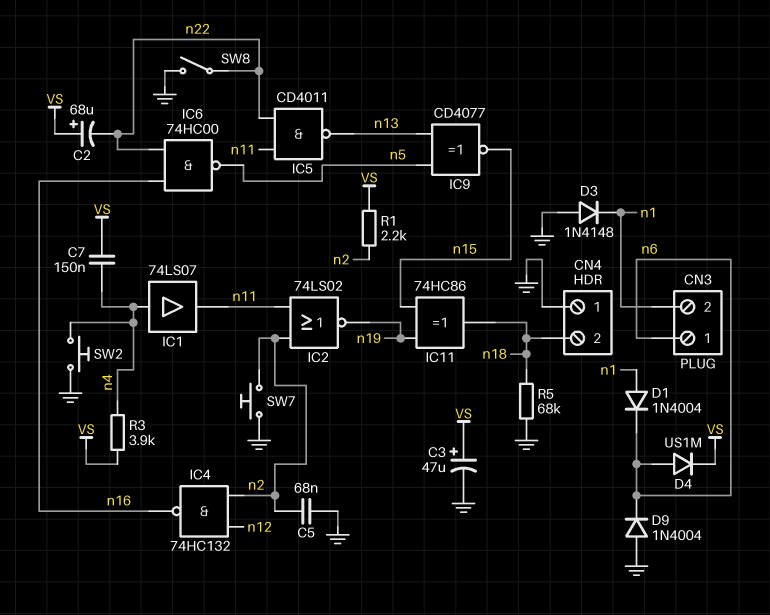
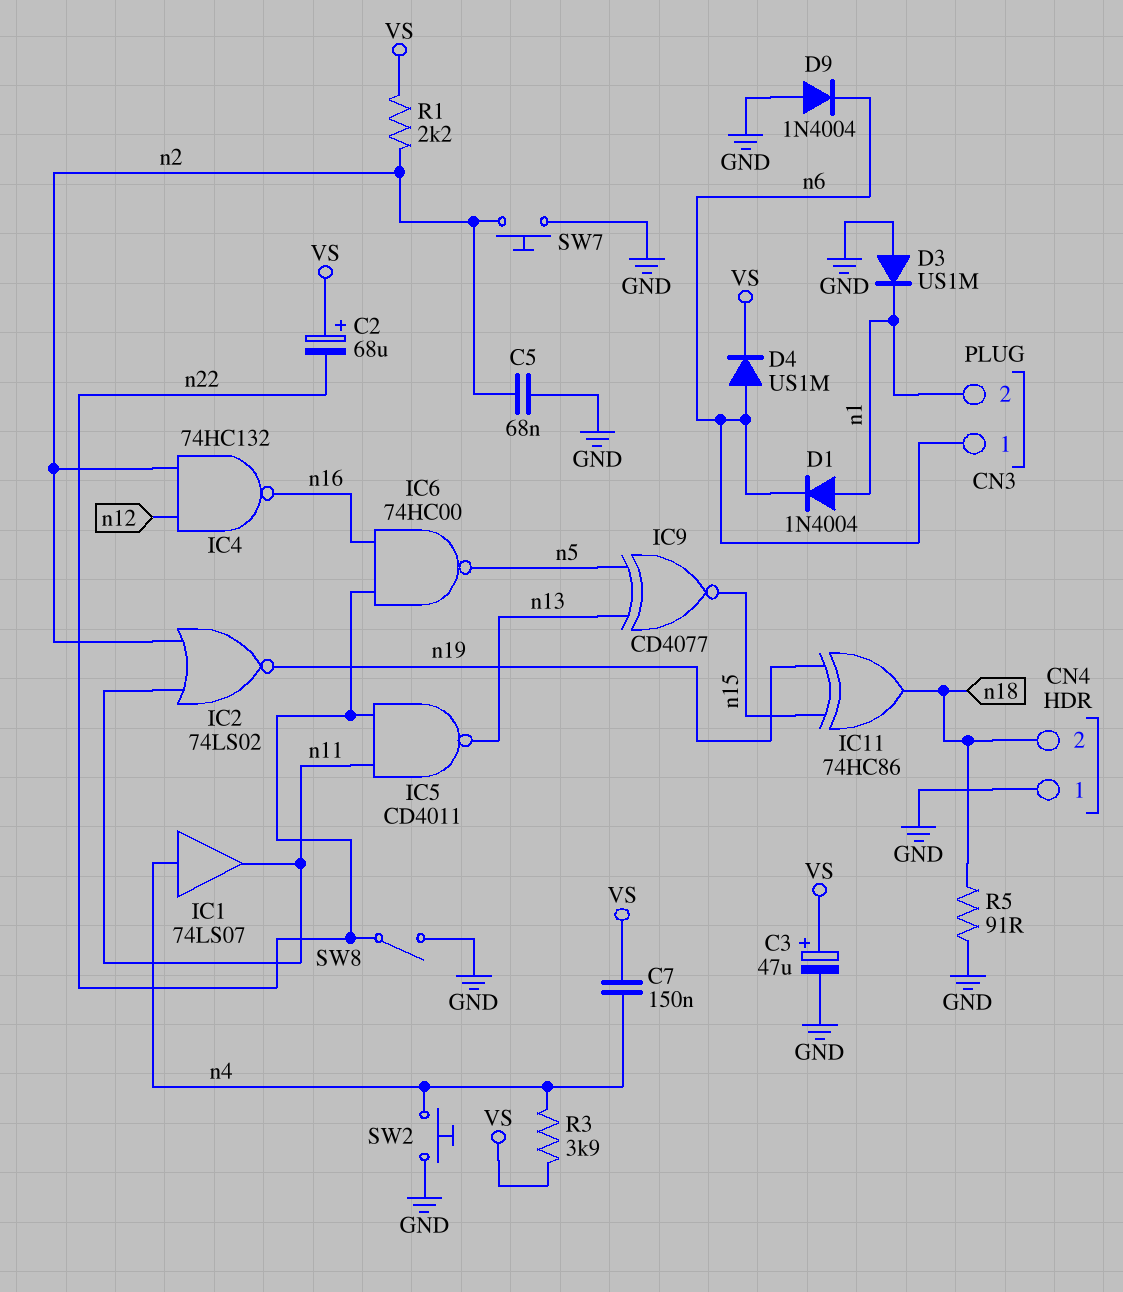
D3: diode 1N4148 (A GND, K n1) -> diode US1M (A GND, K n1)
R5: 68k (GND, n18) -> 91 (GND, n18)

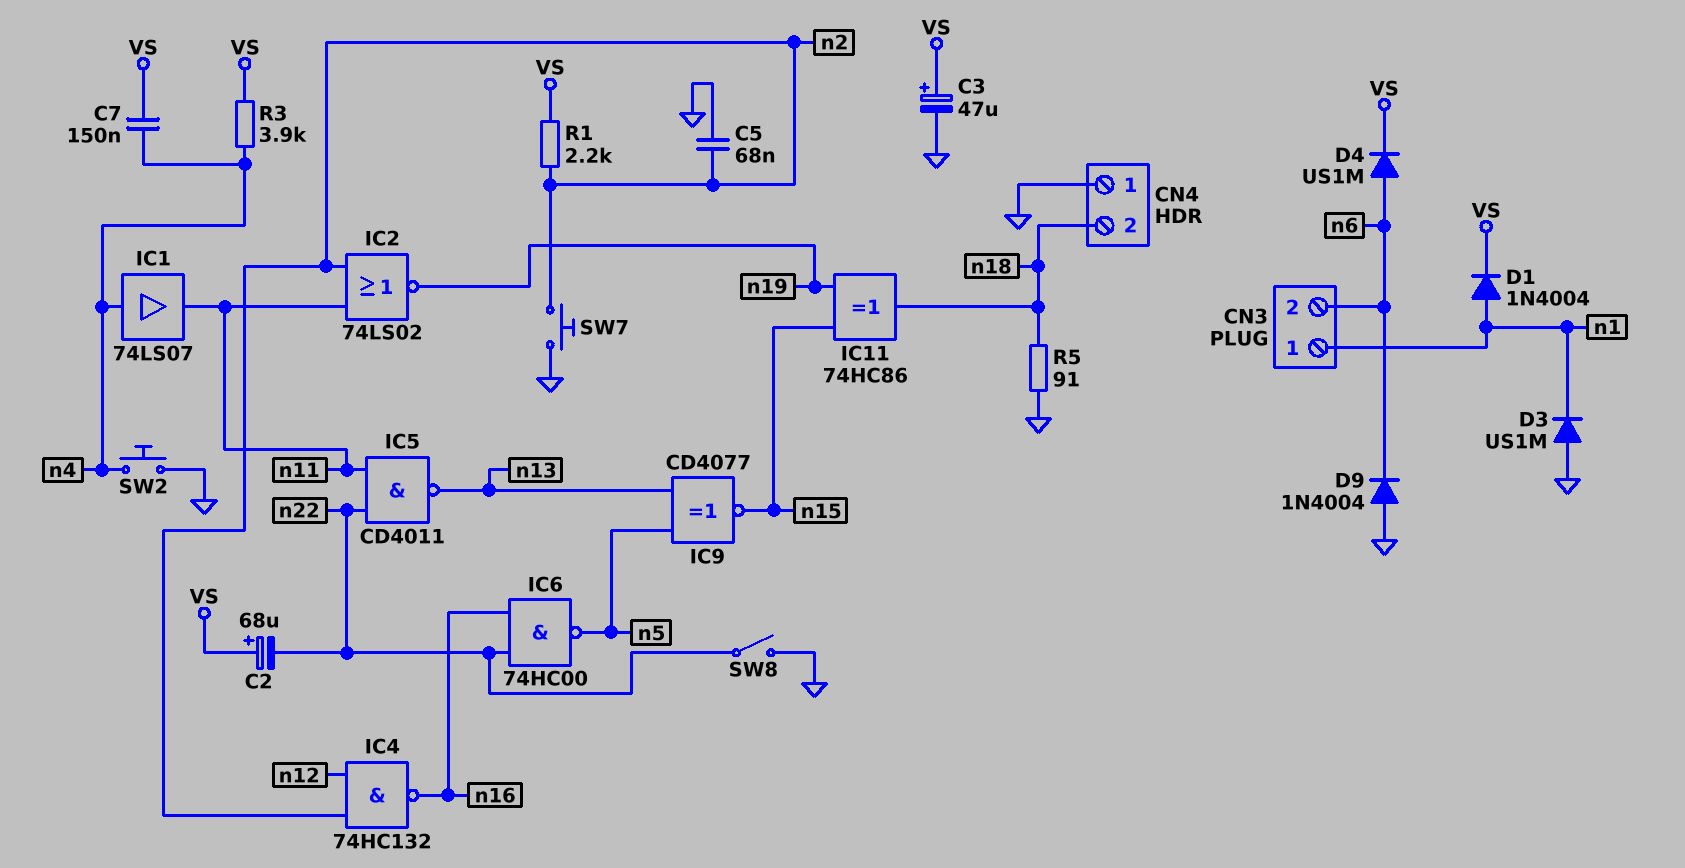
CN3 pin 1: n6 -> n1
CN3 pin 2: n1 -> n6
D1: diode 1N4004 (A n1, K n6) -> diode 1N4004 (A n1, K VS)

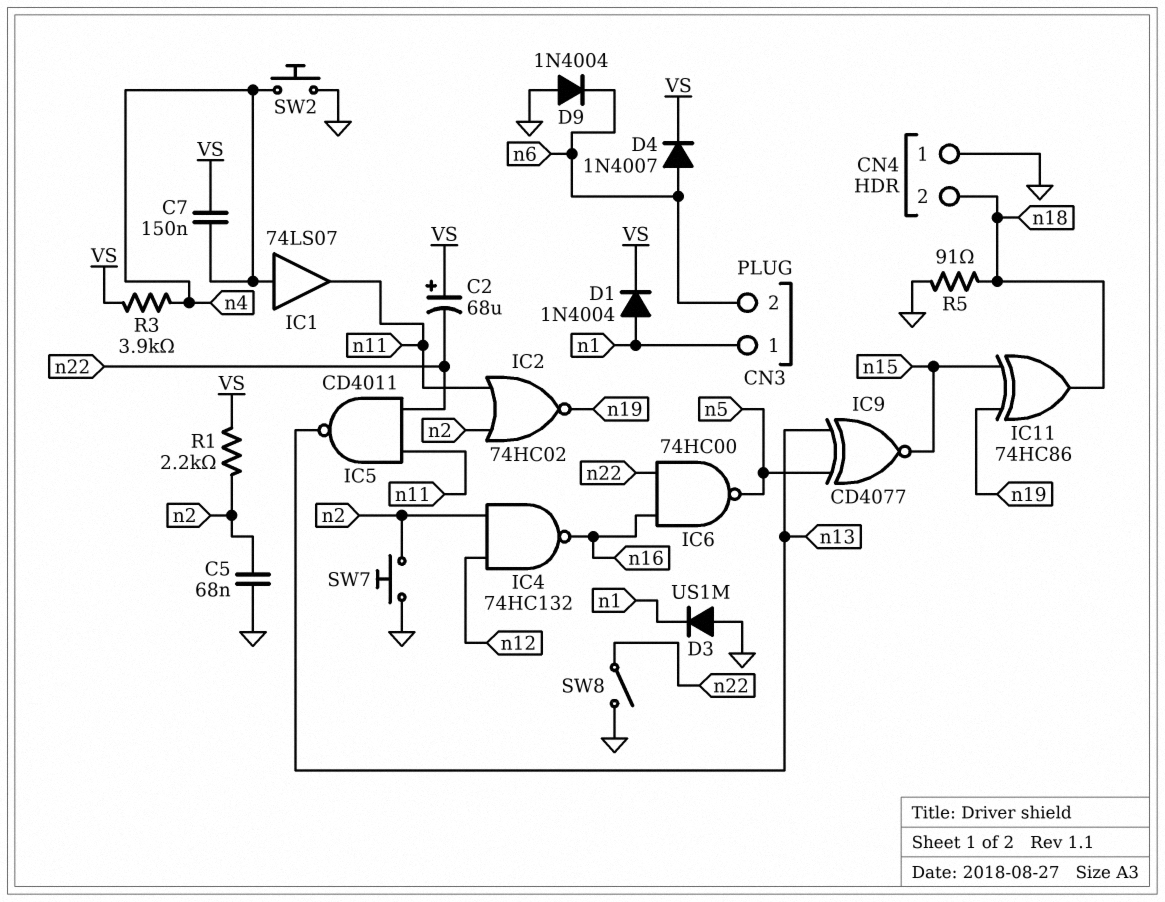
C3: 47uF (plus VS, minus GND) -> none
D4: diode US1M (A n6, K VS) -> diode 1N4007 (A n6, K VS)
IC2: NOR 74LS02 (in n2, in n11, out n19) -> NOR 74HC02 (in n2, in n11, out n19)

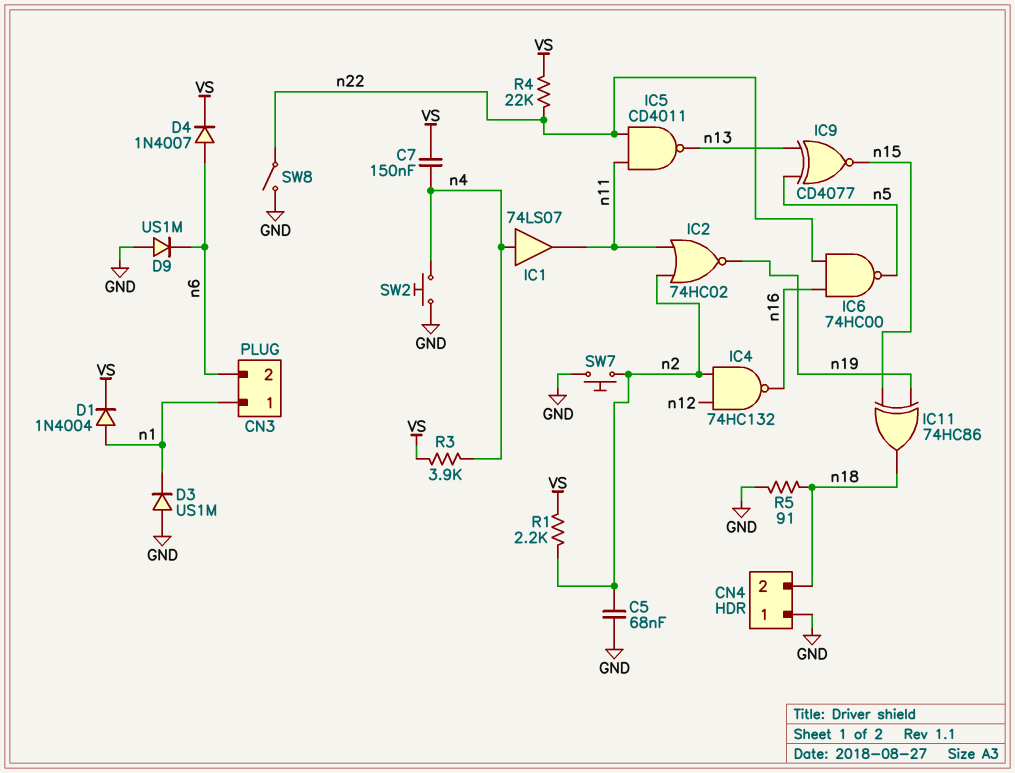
C2: 68uF (plus VS, minus n22) -> none
D9: diode 1N4004 (A GND, K n6) -> diode US1M (A GND, K n6)
R4: none -> 22k (VS, n22)

